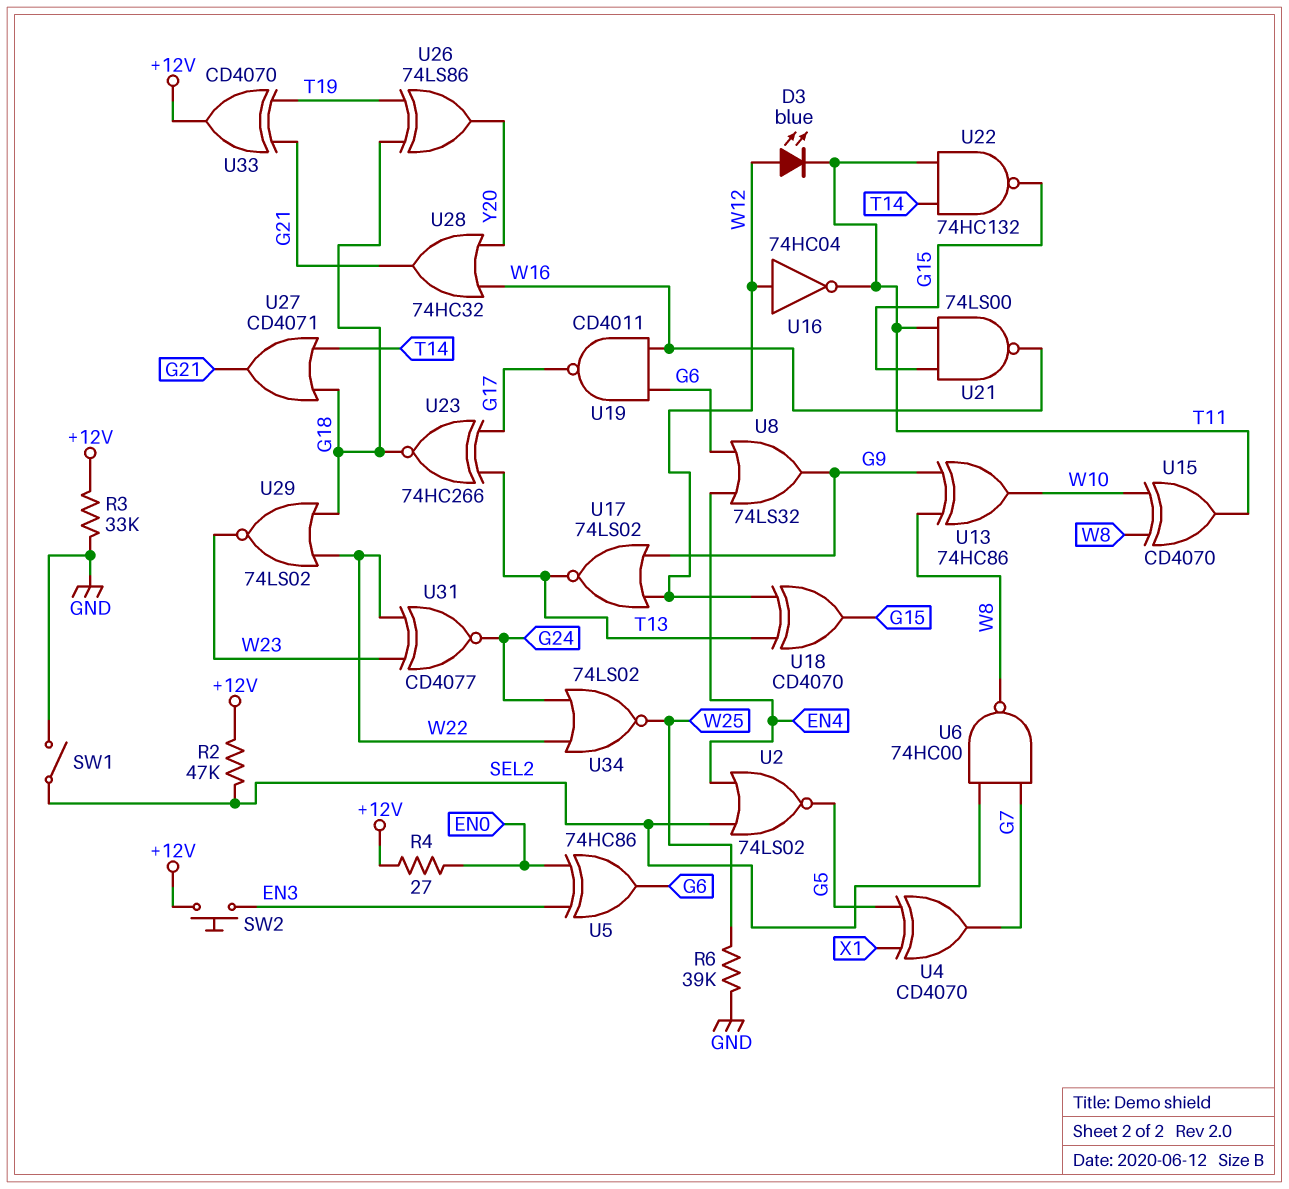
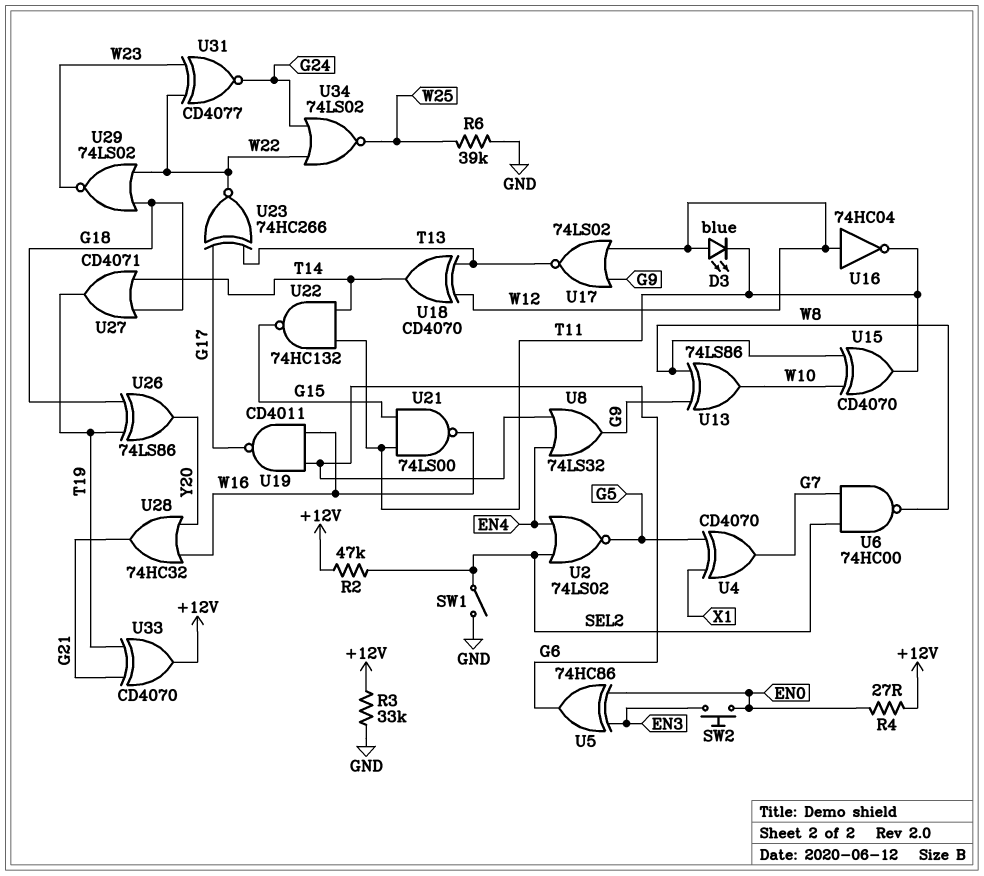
SW2: button (+12V, EN3) -> button (EN0, EN3)
U13: XOR 74HC86 (in G9, in W8, out W10) -> XOR 74LS86 (in G9, in W8, out W10)
U18: XOR CD4070 (in T13, in W12, out G15) -> XOR CD4070 (in T13, in W12, out T14)
U23: XNOR 74HC266 (in G17, in T13, out G18) -> XNOR 74HC266 (in G17, in T13, out W22)
U27: OR CD4071 (in G18, in T14, out G21) -> OR CD4071 (in G18, in T14, out T19)

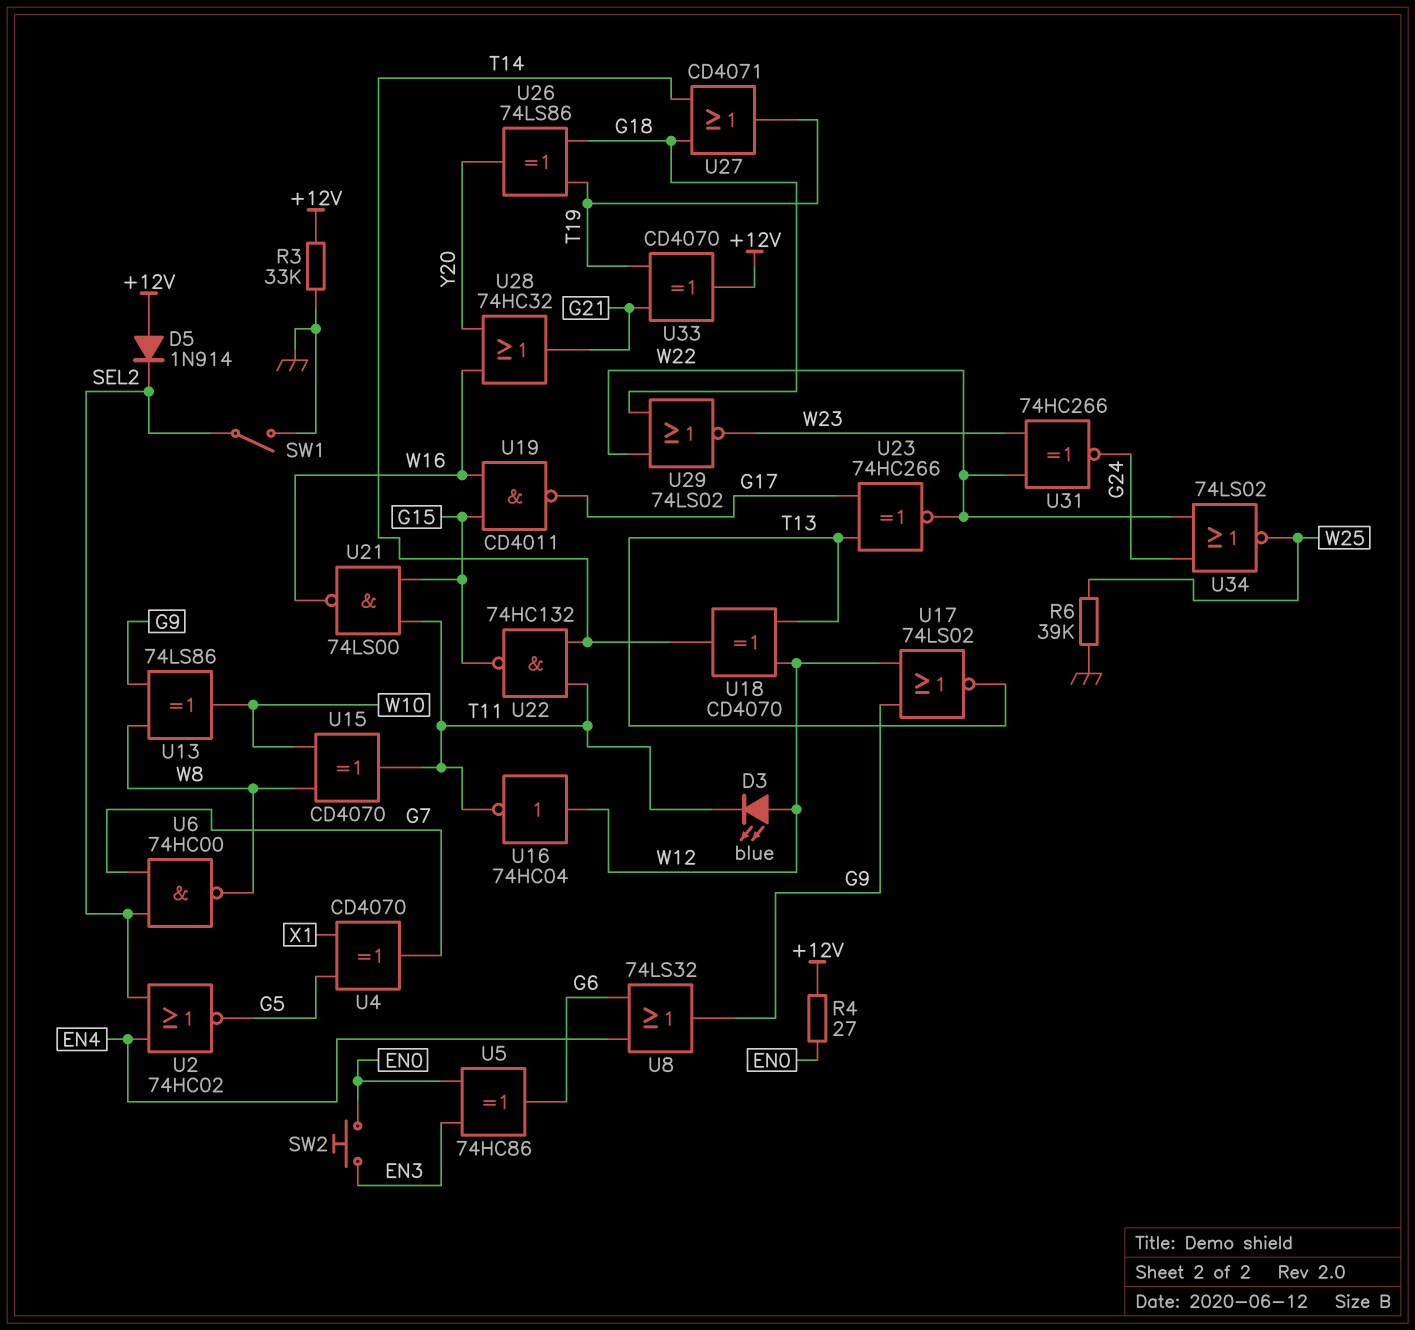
D5: none -> diode 1N914 (A +12V, K SEL2)
R2: 47k (+12V, SEL2) -> none
U2: NOR 74LS02 (in EN4, in SEL2, out G5) -> NOR 74HC02 (in EN4, in SEL2, out G5)
U19: NAND CD4011 (in G6, in W16, out G17) -> NAND CD4011 (in G15, in W16, out G17)
U31: XNOR CD4077 (in W22, in W23, out G24) -> XNOR 74HC266 (in W22, in W23, out G24)

